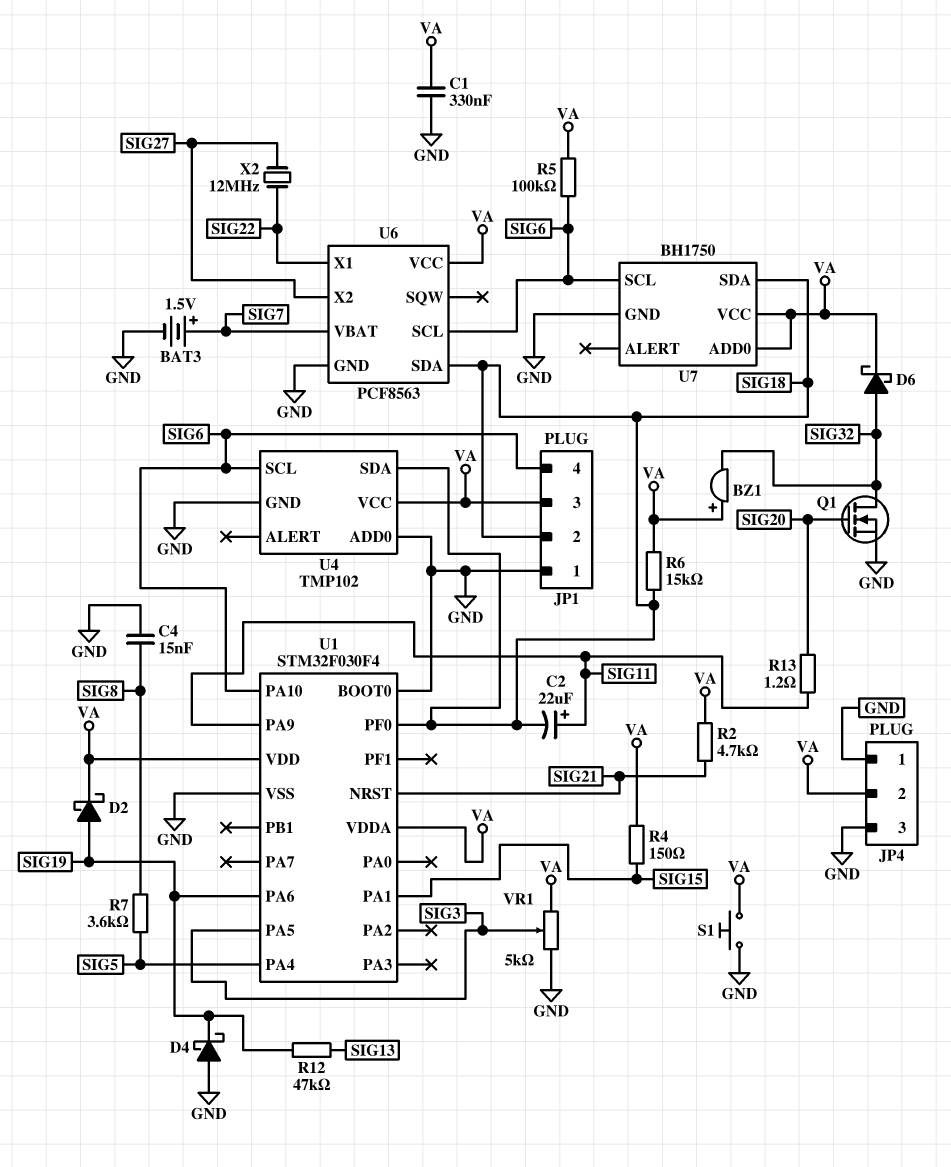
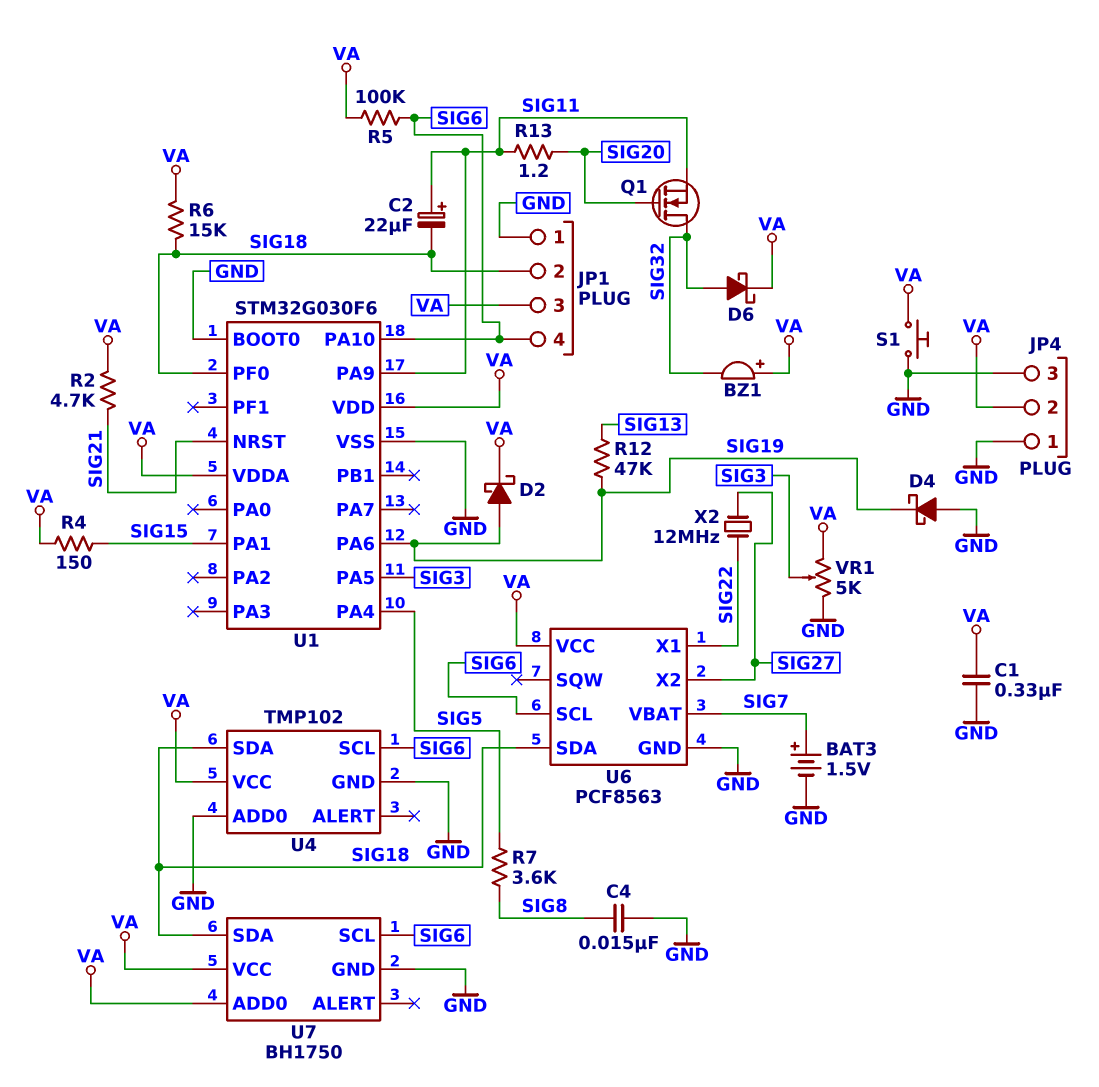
Q1: NMOS (G SIG20, D SIG32, S GND) -> NMOS (G SIG20, D SIG32, S SIG11)
U1: STM32F030F4 -> STM32G030F6

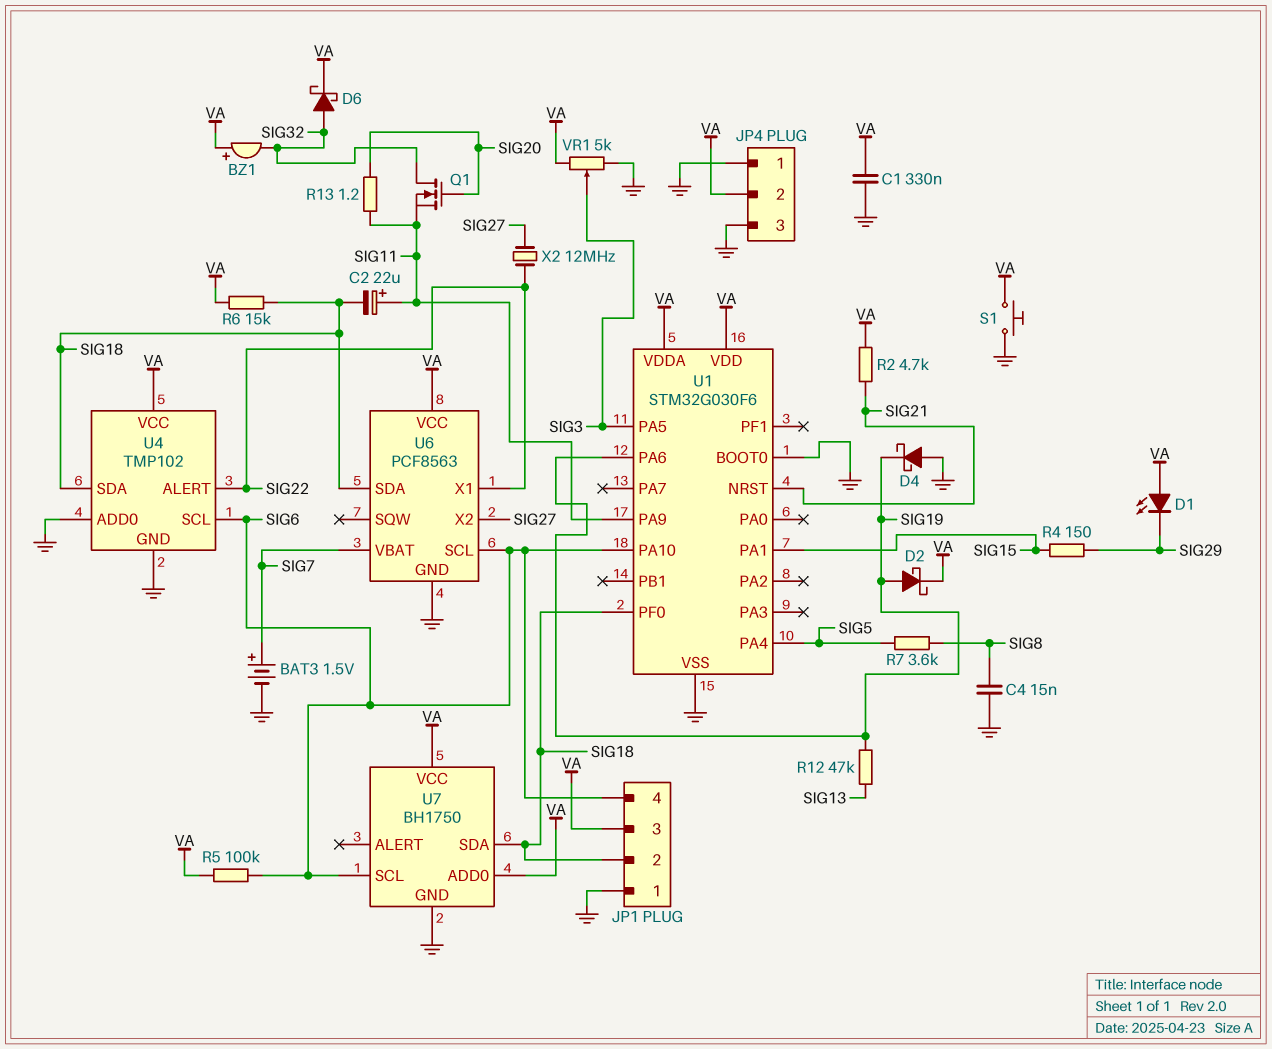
D1: none -> LED (A VA, K SIG29)
R4: 150 (SIG15, VA) -> 150 (SIG15, SIG29)
U4 pin ALERT: none -> SIG22

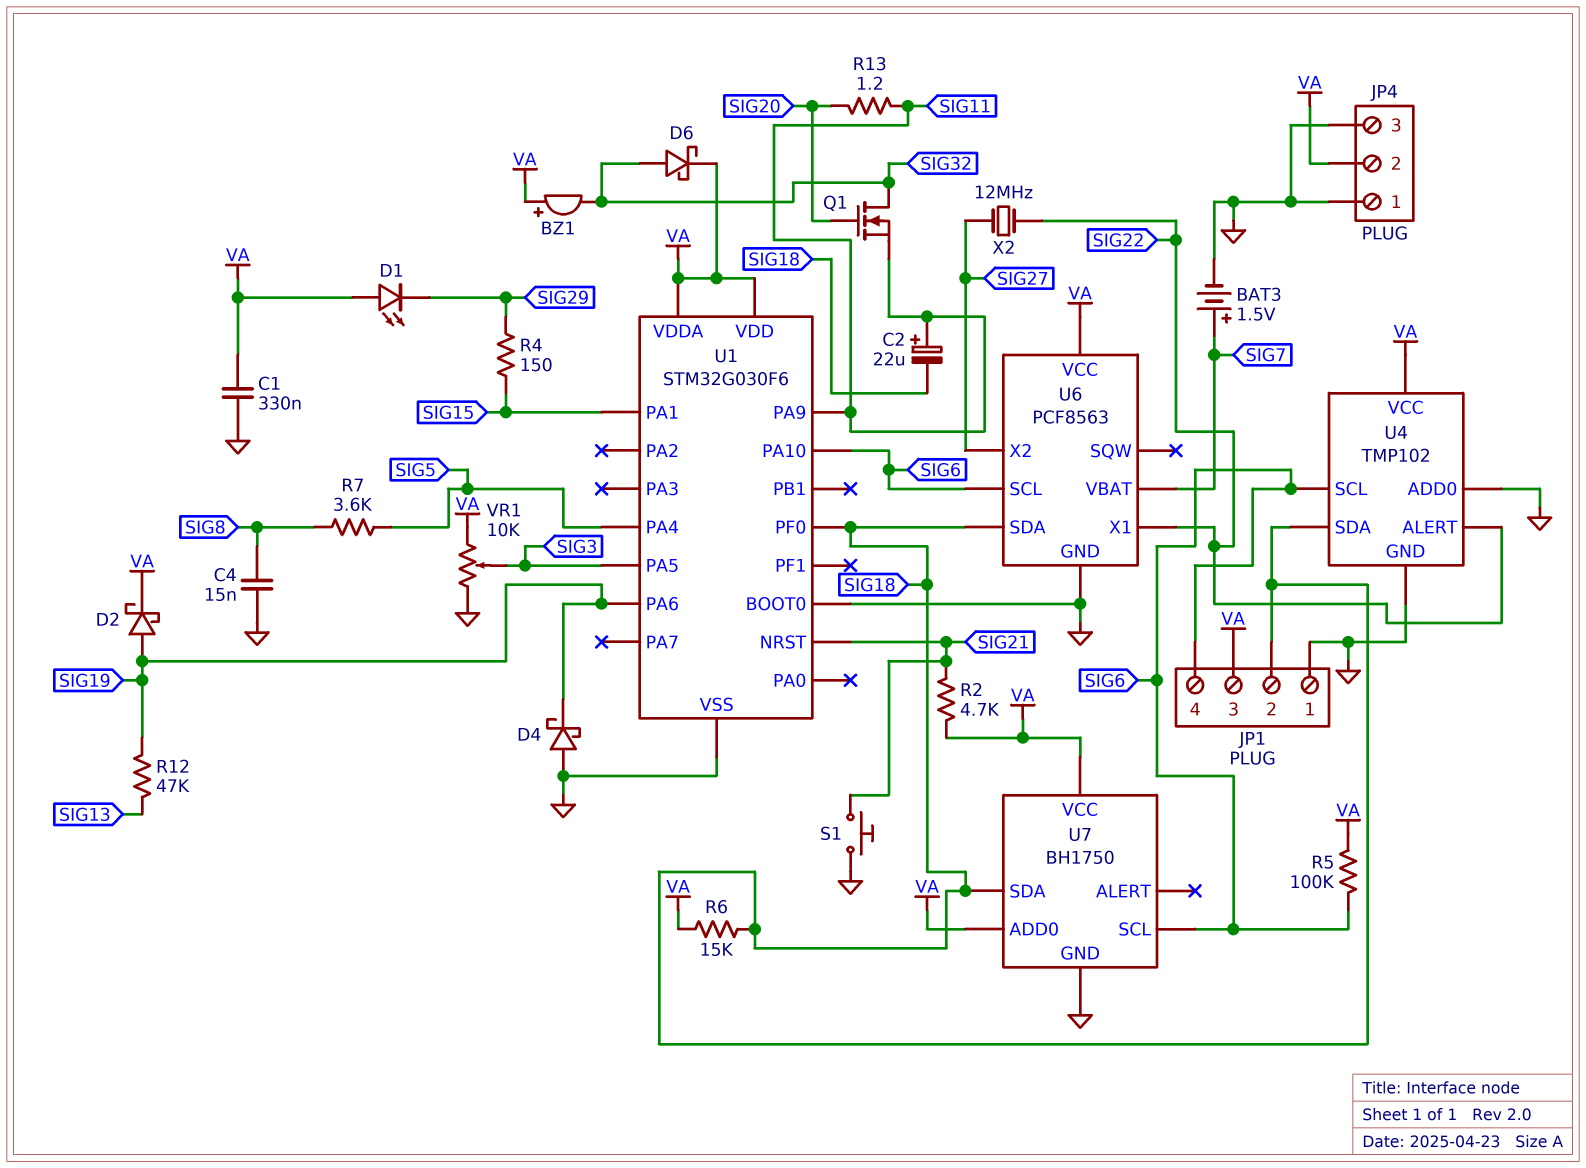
S1: button (GND, VA) -> button (GND, SIG21)
VR1: 5k (GND, VA, wiper SIG3) -> 10k (GND, VA, wiper SIG3)

